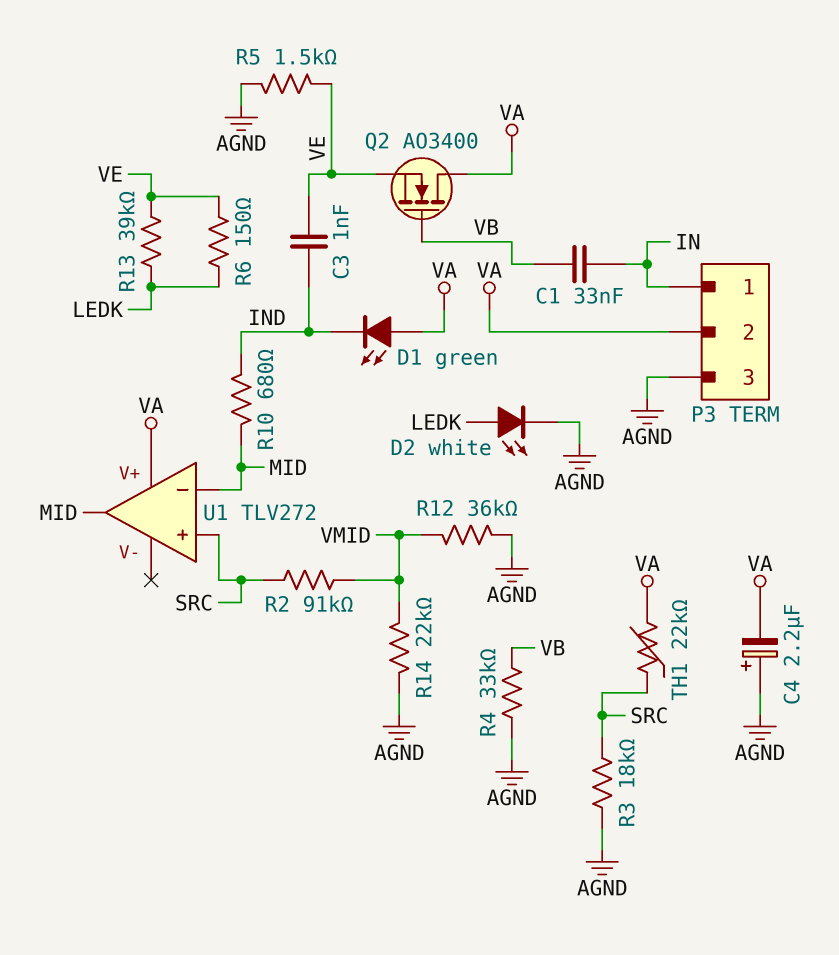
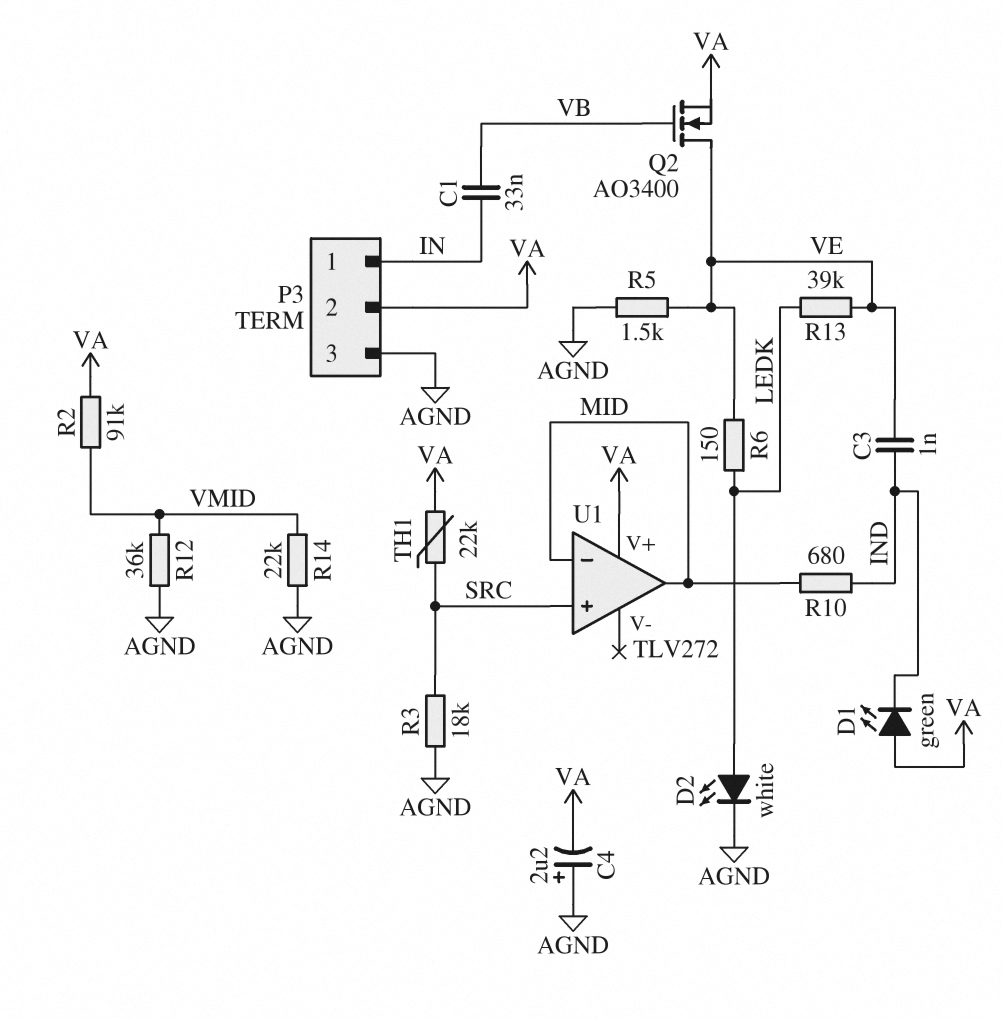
Q2: NMOS AO3400 (G VB, D VA, S VE) -> NMOS AO3400 (G VB, D VE, S VA)
R2: 91k (SRC, VMID) -> 91k (VA, VMID)
R4: 33k (AGND, VB) -> none

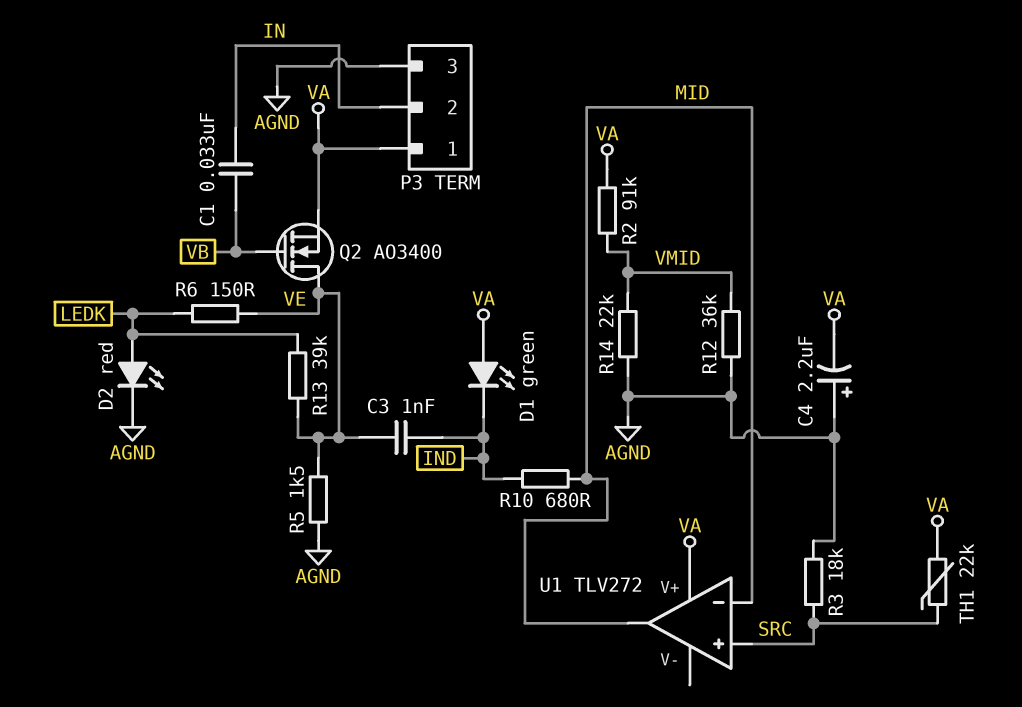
D2: LED white (A LEDK, K AGND) -> LED red (A LEDK, K AGND)
P3 pin 1: IN -> VA
P3 pin 2: VA -> IN

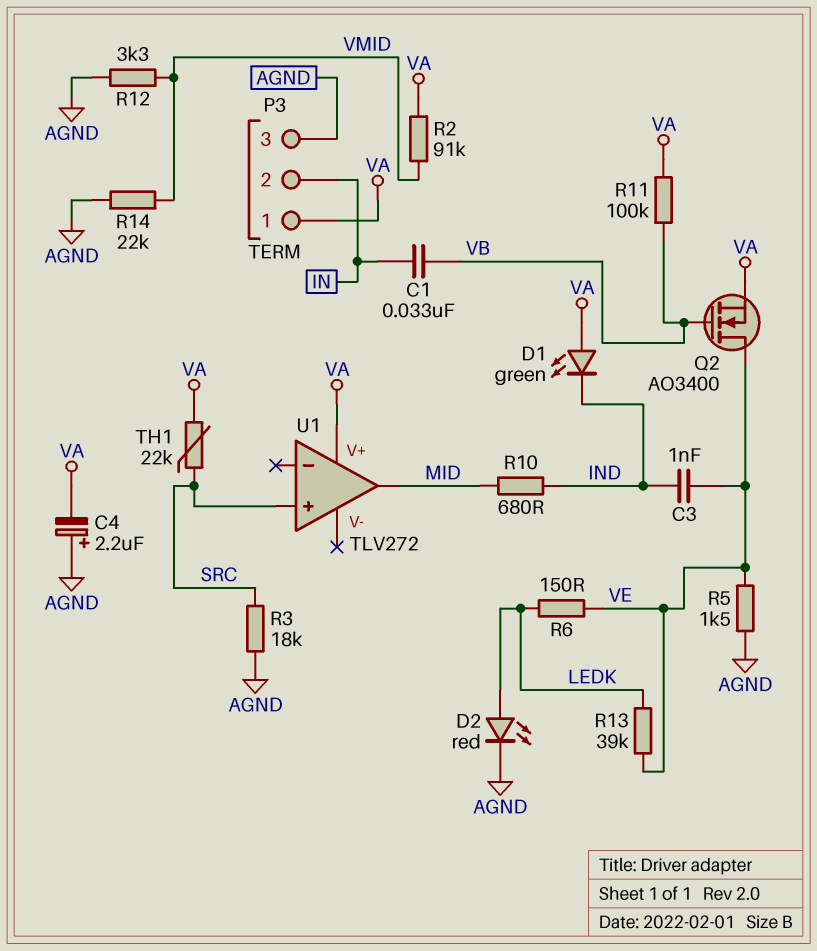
R11: none -> 100k (VA, VB)
R12: 36k (AGND, VMID) -> 3.3k (AGND, VMID)
U1 pin in-: MID -> none

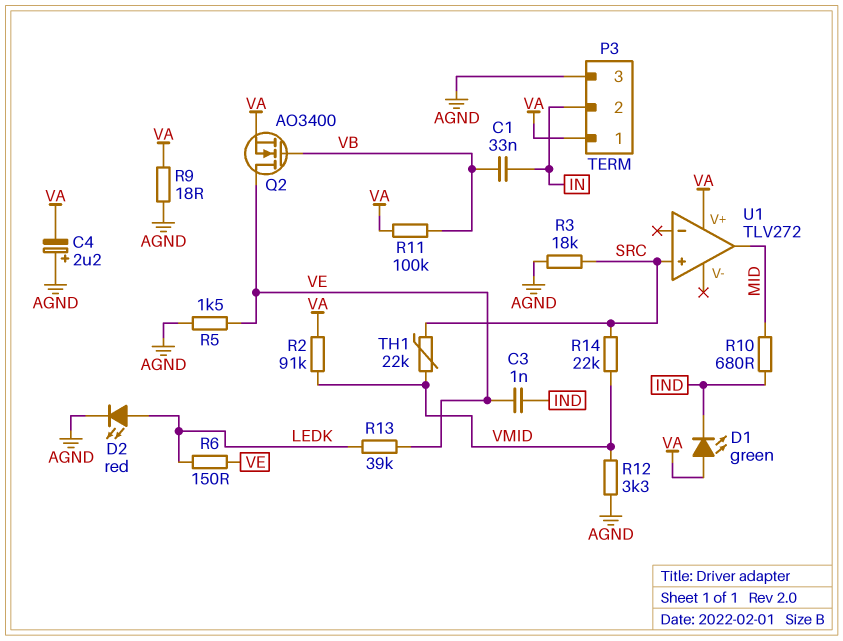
R9: none -> 18 (AGND, VA)
R14: 22k (AGND, VMID) -> 22k (SRC, VMID)
TH1: 22k (SRC, VA) -> 22k (SRC, VMID)

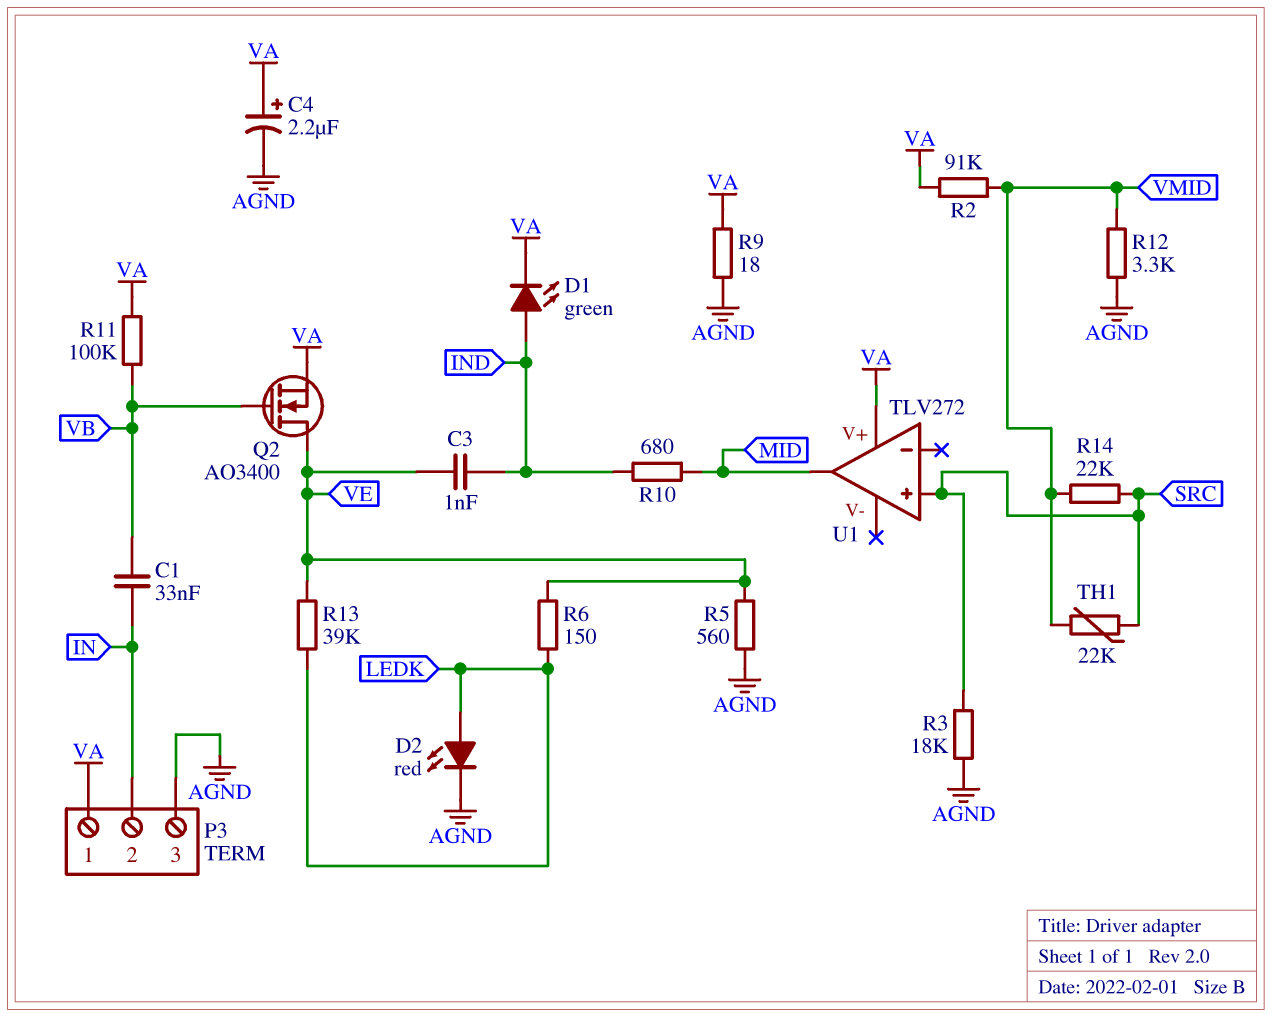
C4: 2.2uF (plus AGND, minus VA) -> 2.2uF (plus VA, minus AGND)
D1: LED green (A VA, K IND) -> LED green (A IND, K VA)
R5: 1.5k (AGND, VE) -> 560 (AGND, VE)

